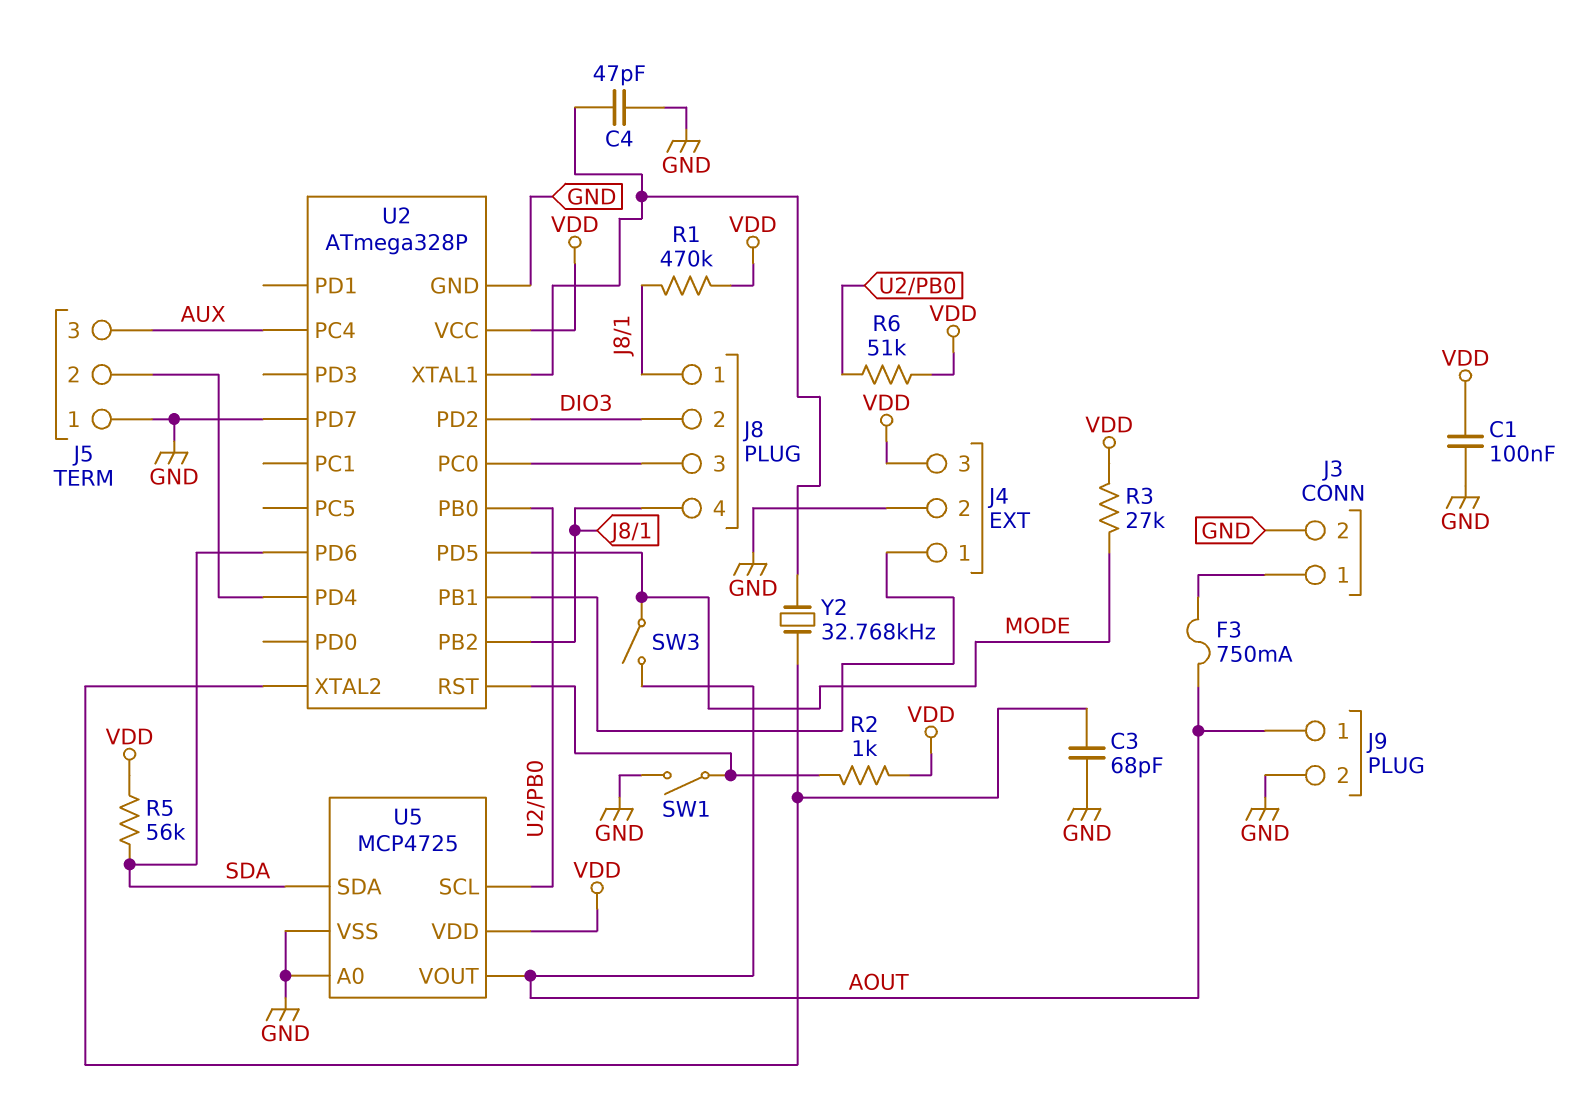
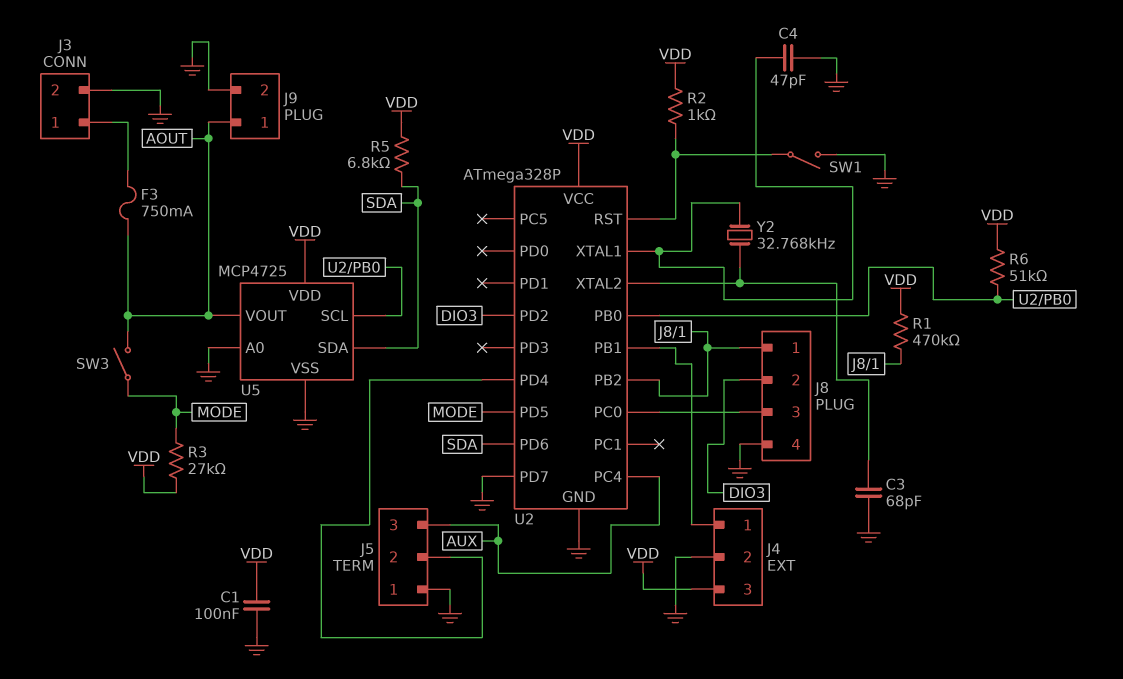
J8 pin 4: J8/1 -> GND
R5: 56k (SDA, VDD) -> 6.8k (SDA, VDD)

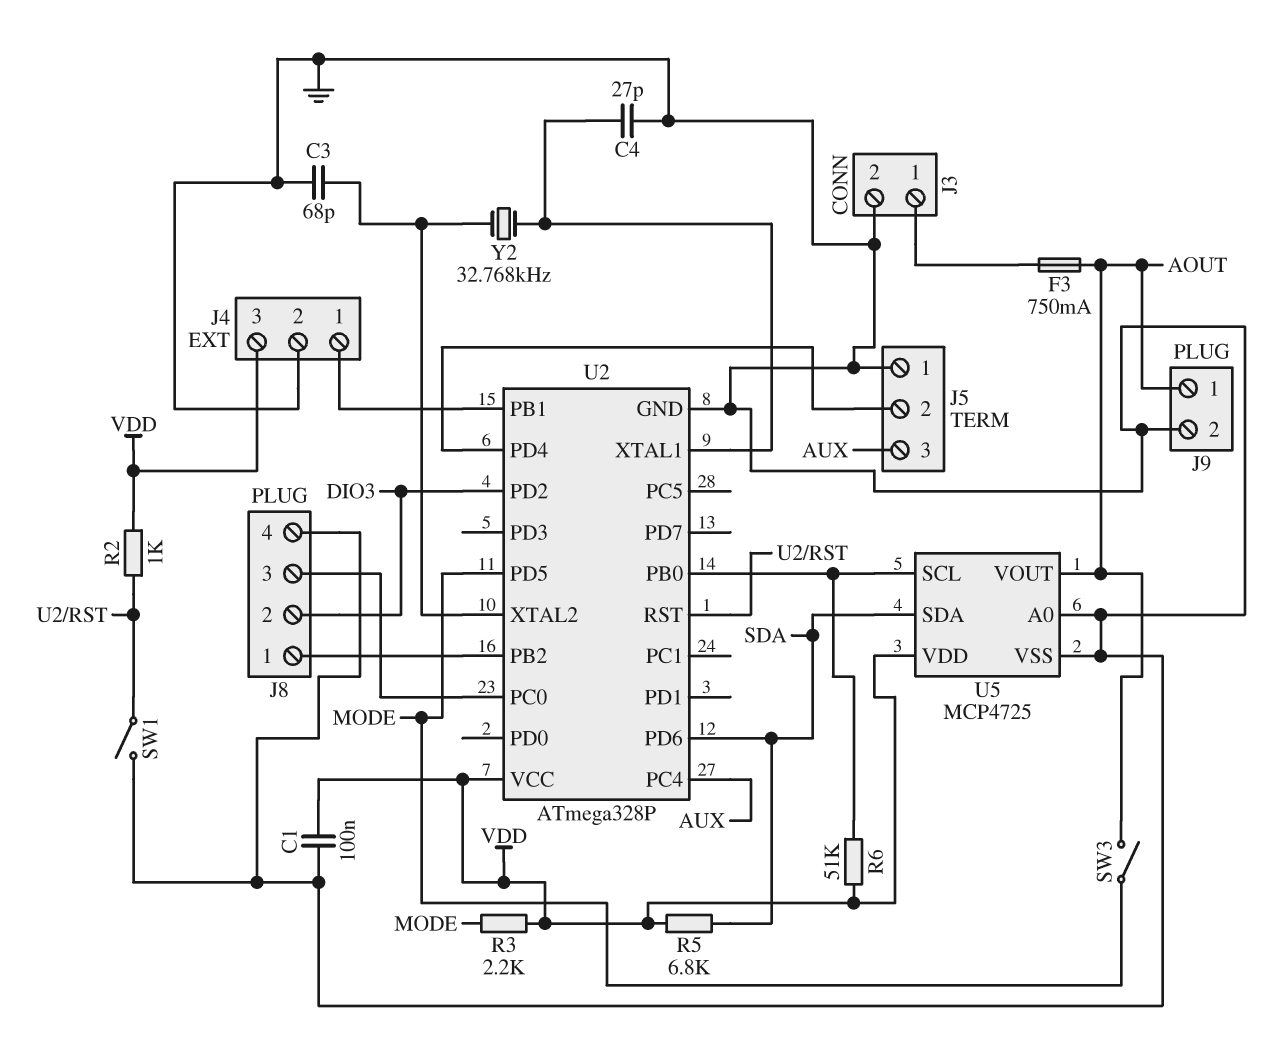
C4: 47pF (GND, U2/XTAL1) -> 27pF (GND, U2/XTAL1)
R1: 470k (J8/1, VDD) -> none
R3: 27k (MODE, VDD) -> 2.2k (MODE, VDD)
U2 pin PD7: GND -> none

